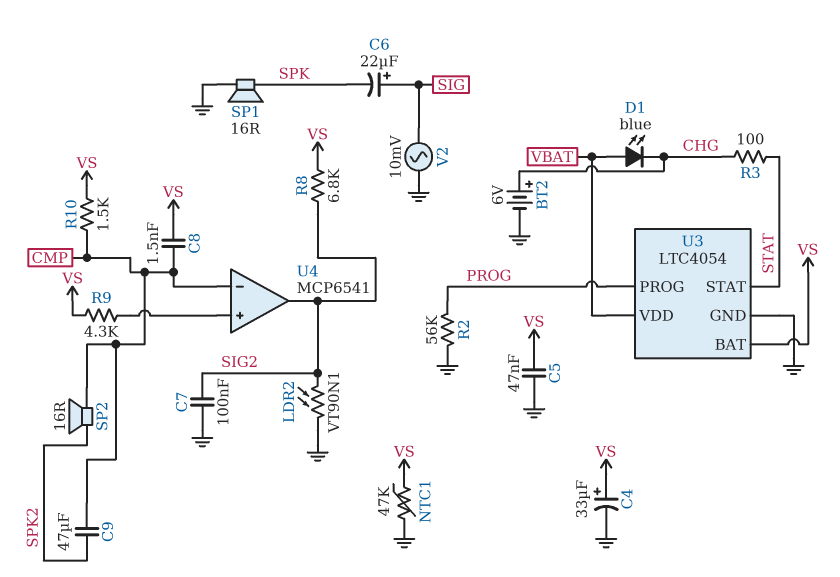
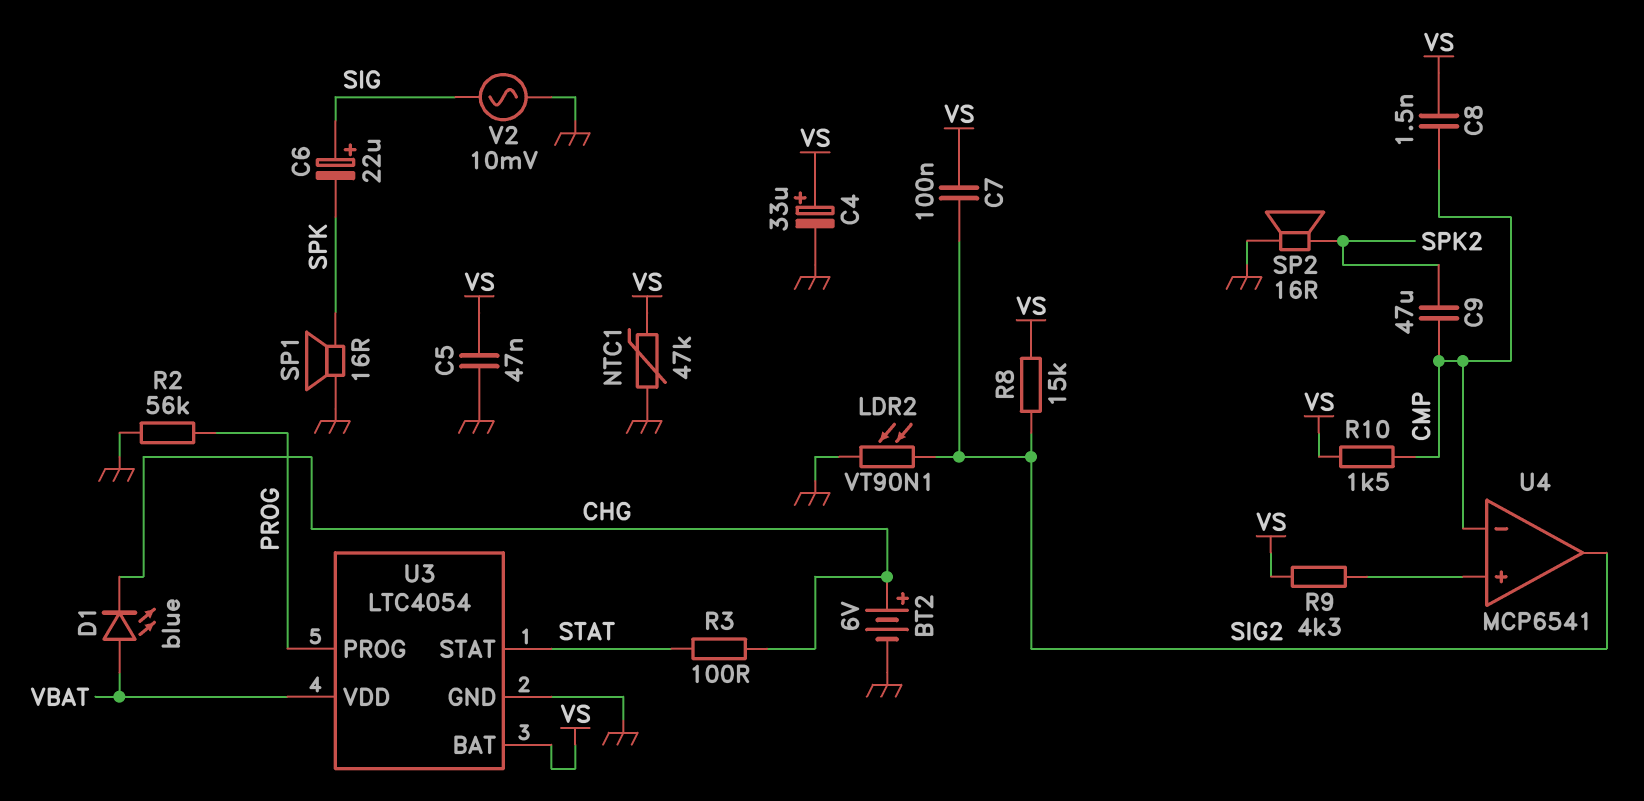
C7: 100nF (GND, SIG2) -> 100nF (SIG2, VS)
R8: 6.8k (SIG2, VS) -> 15k (SIG2, VS)
SP2: speaker 16R (CMP, SPK2) -> speaker 16R (GND, SPK2)

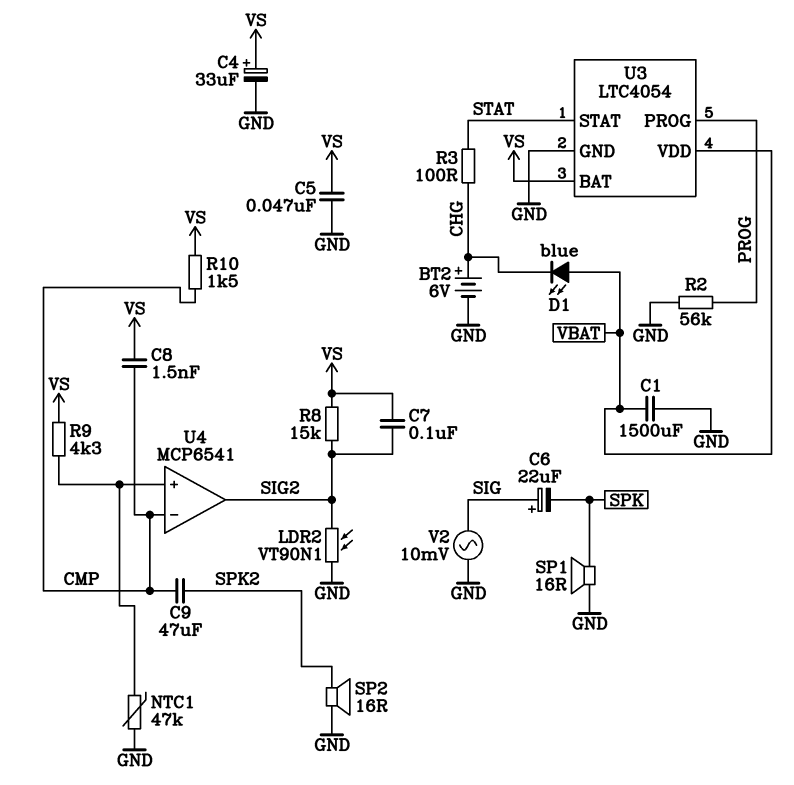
C1: none -> 1500uF (GND, VBAT)
NTC1: 47k (GND, VS) -> 47k (GND, U4/in+)

